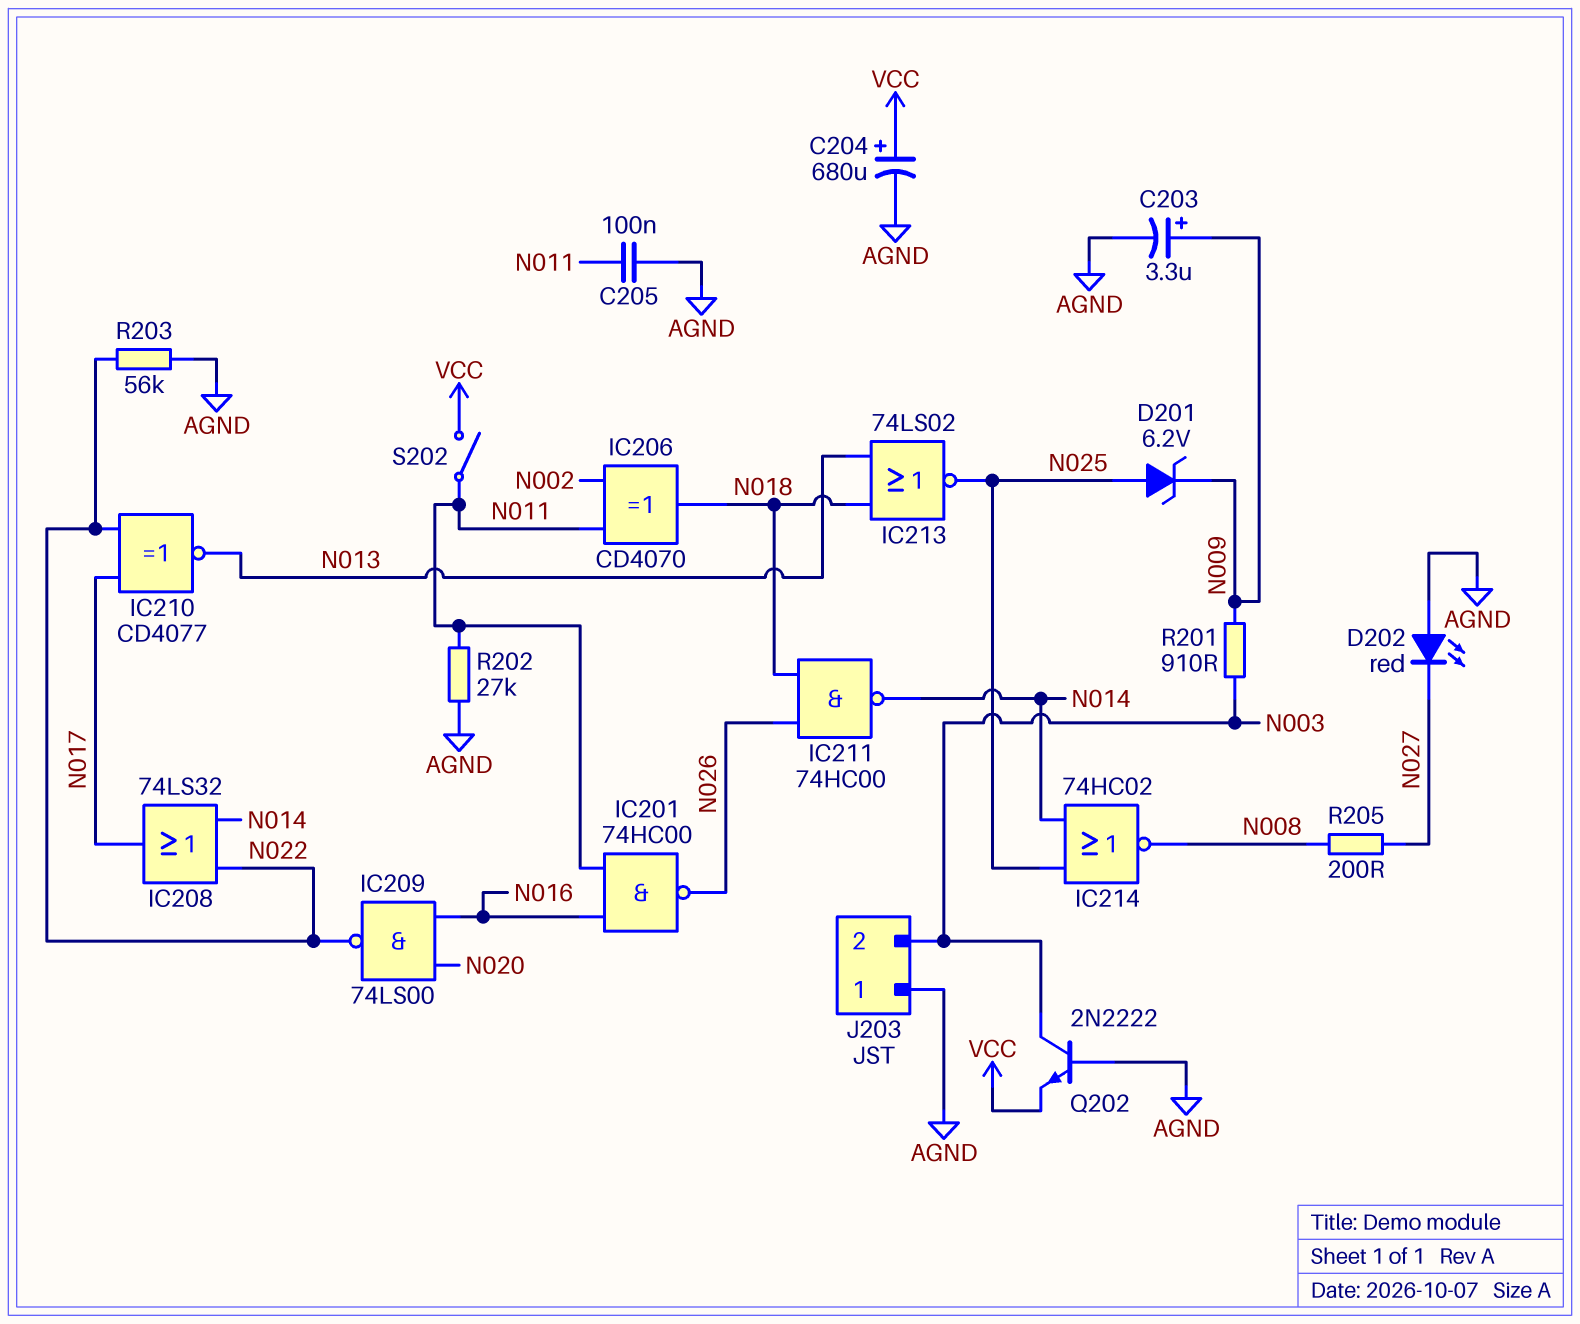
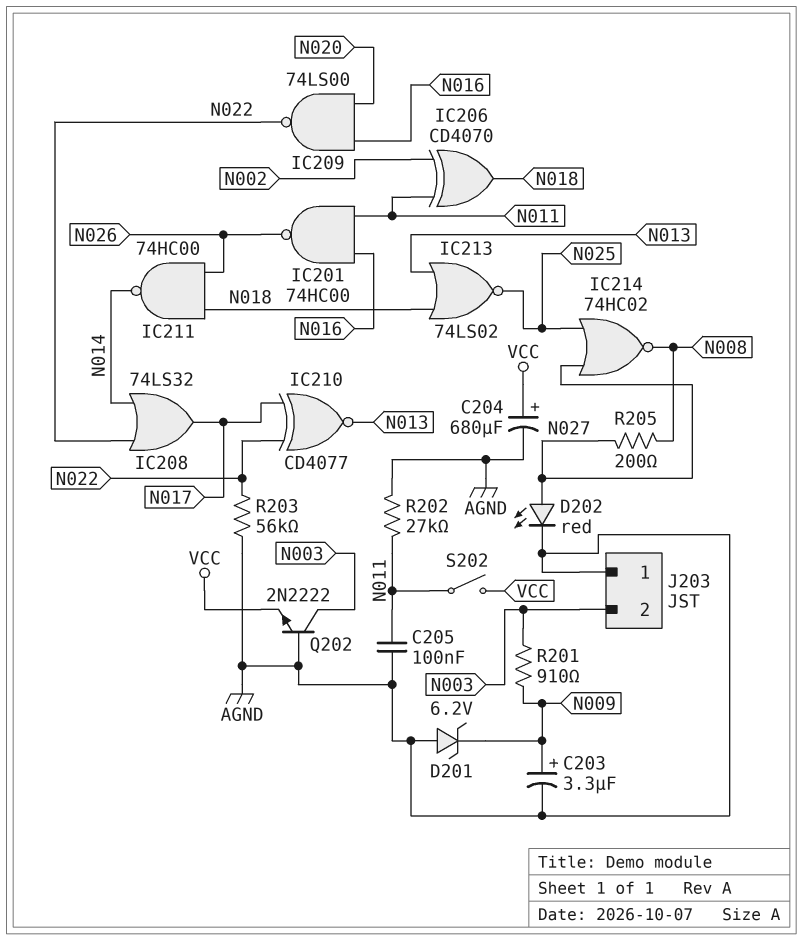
D201: zener 6.2V (A N025, K N009) -> zener 6.2V (A AGND, K N009)
D202: LED red (A AGND, K N027) -> LED red (A N027, K AGND)
IC214: NOR 74HC02 (in N014, in N025, out N008) -> NOR 74HC02 (in N025, in N027, out N008)

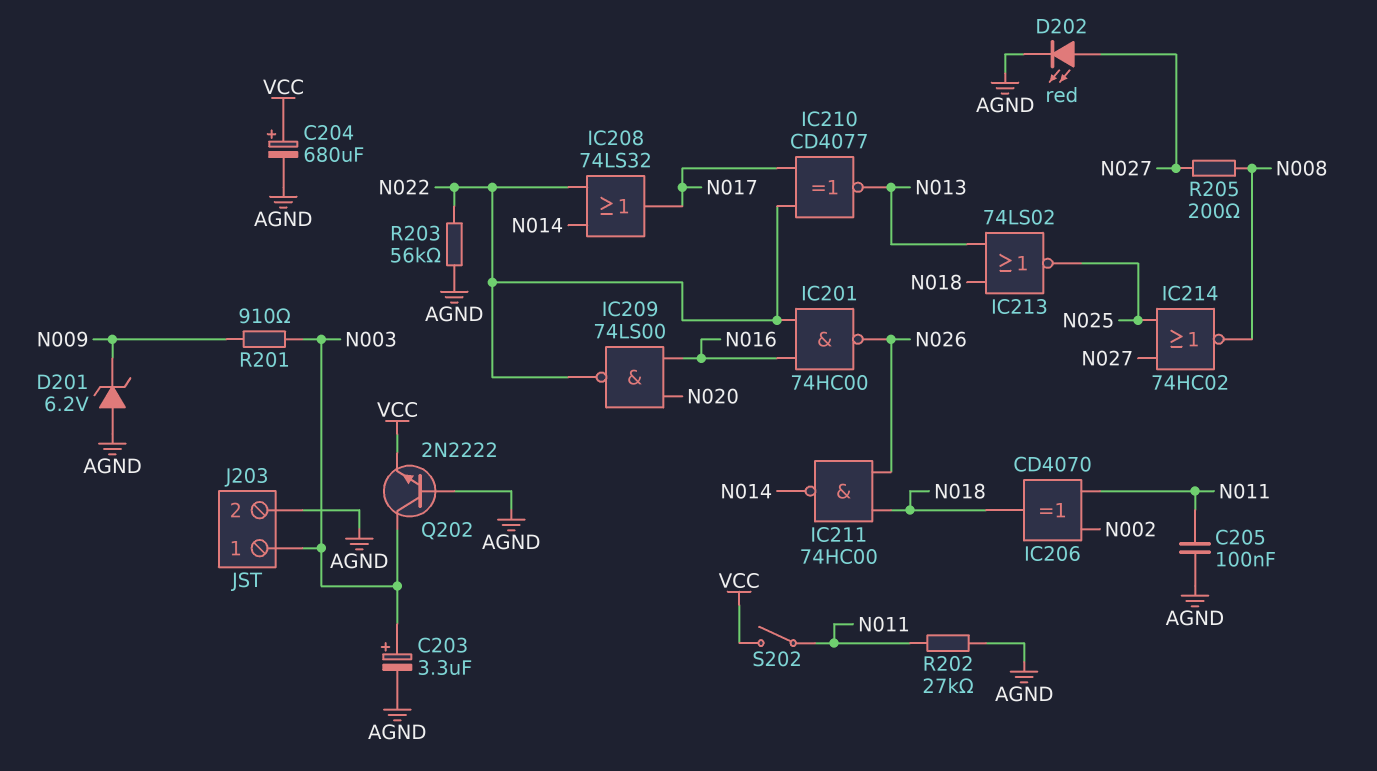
C203: 3.3uF (plus N009, minus AGND) -> 3.3uF (plus N003, minus AGND)
IC201: NAND 74HC00 (in N011, in N016, out N026) -> NAND 74HC00 (in N016, in N022, out N026)
J203 pin 1: AGND -> N003
J203 pin 2: N003 -> AGND

